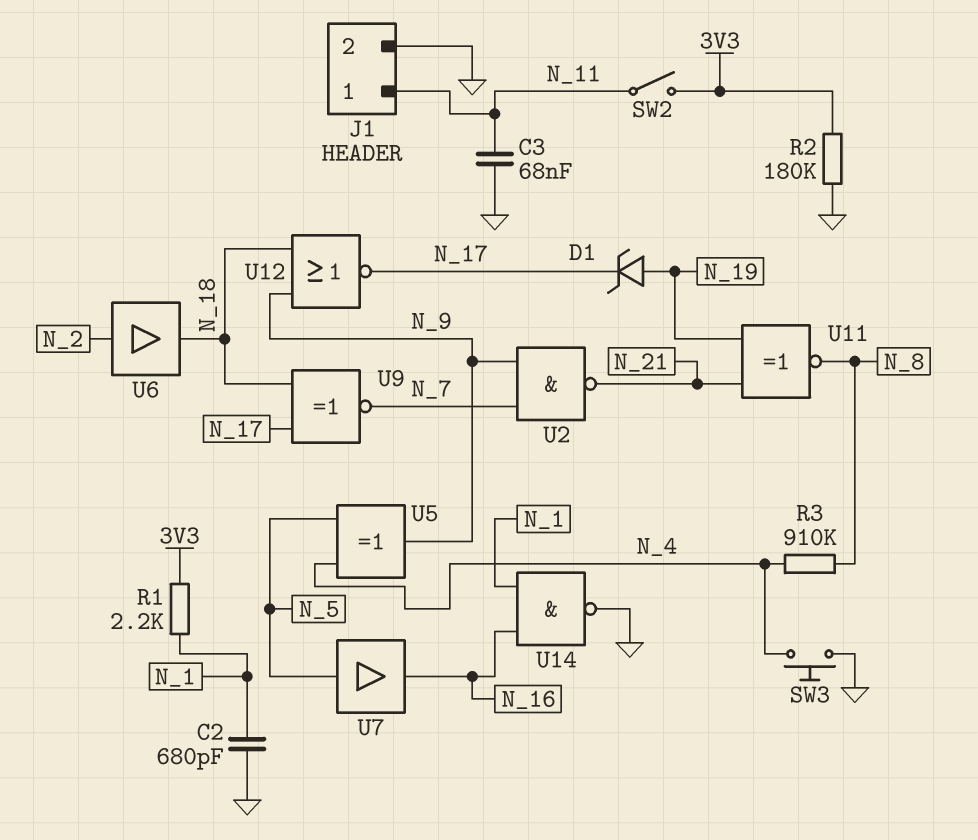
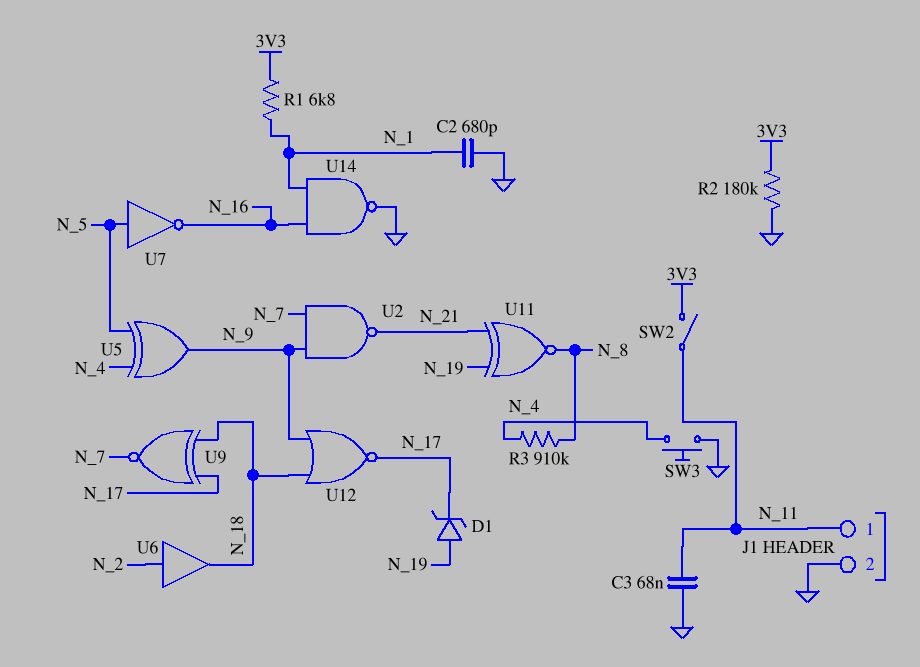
R1: 2.2k (3V3, N_1) -> 6.8k (3V3, N_1)
U7: buffer (in N_5, out N_16) -> NOT (in N_5, out N_16)

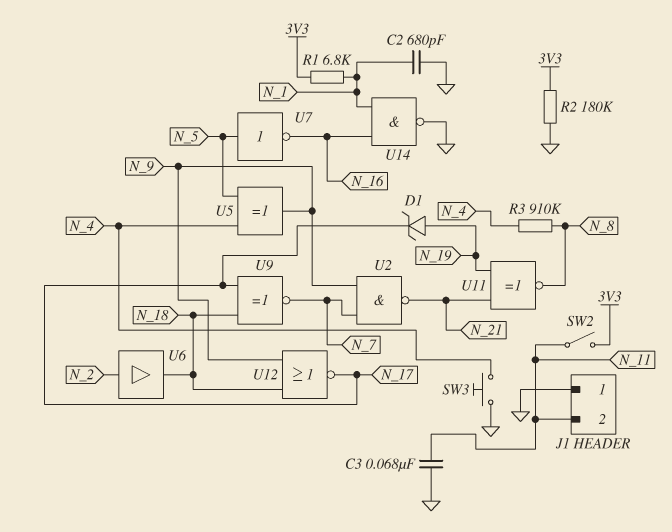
J1 pin 1: N_11 -> GND
J1 pin 2: GND -> N_11

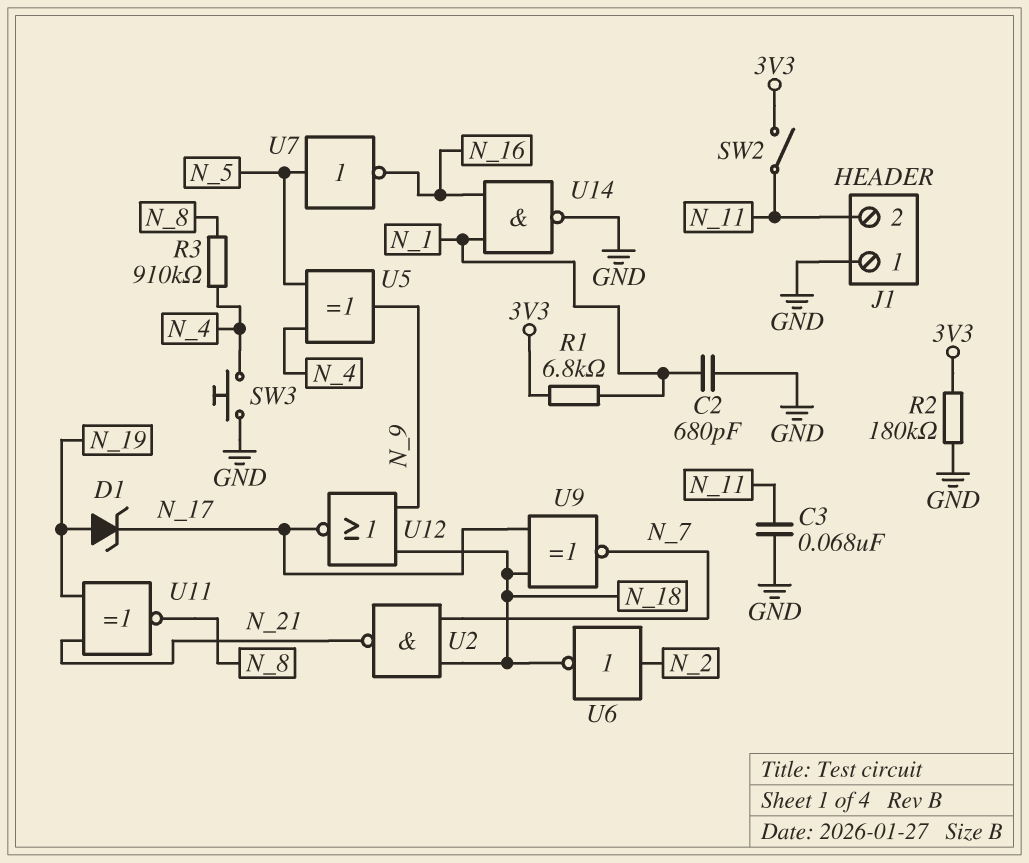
U2: NAND (in N_7, in N_9, out N_21) -> NAND (in N_7, in N_18, out N_21)
U6: buffer (in N_2, out N_18) -> NOT (in N_2, out N_18)

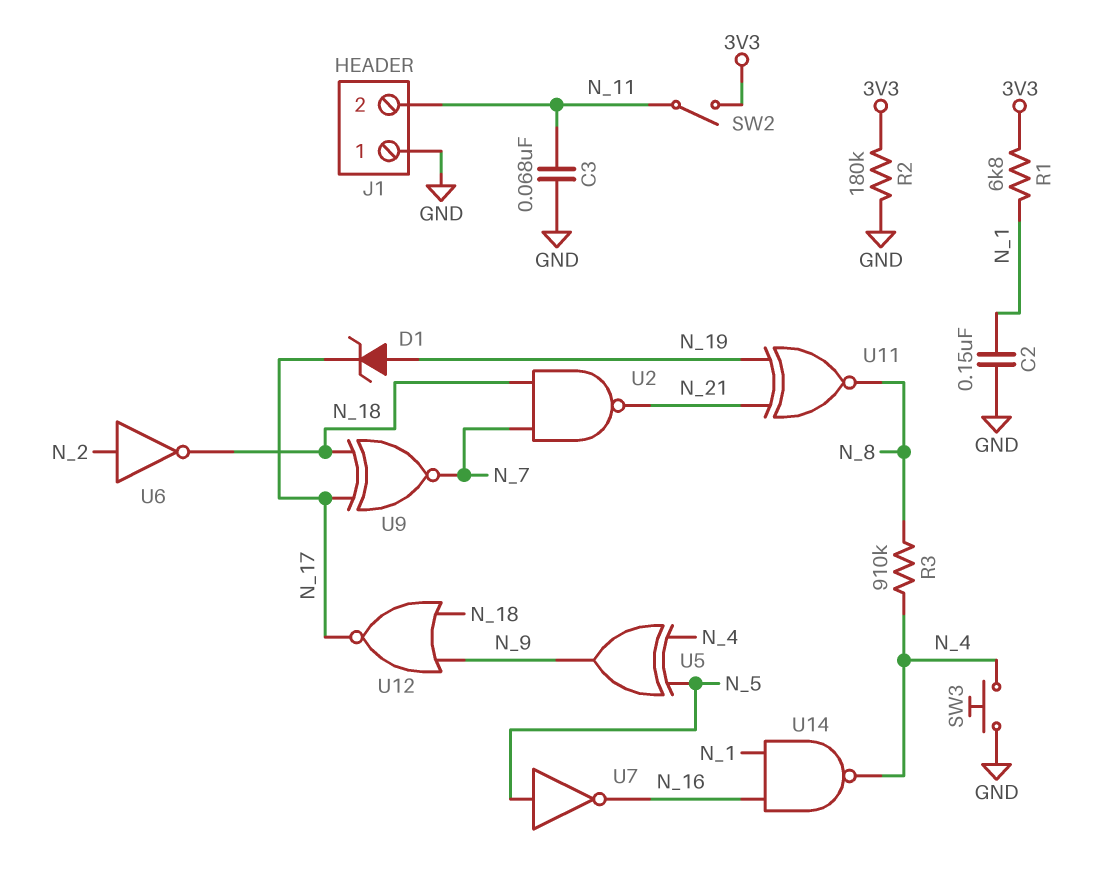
C2: 680pF (GND, N_1) -> 150nF (GND, N_1)
U14: NAND (in N_1, in N_16, out GND) -> NAND (in N_1, in N_16, out N_4)

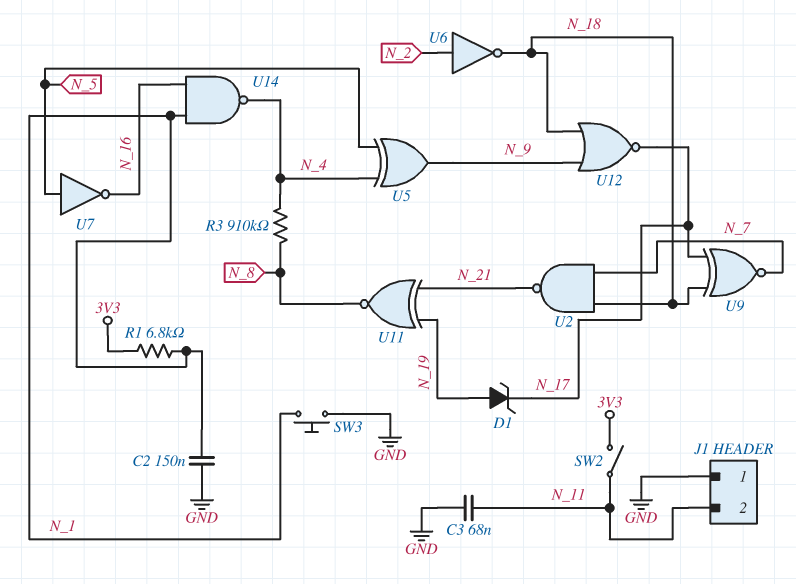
R2: 180k (3V3, GND) -> none
SW3: button (GND, N_4) -> button (GND, N_1)

